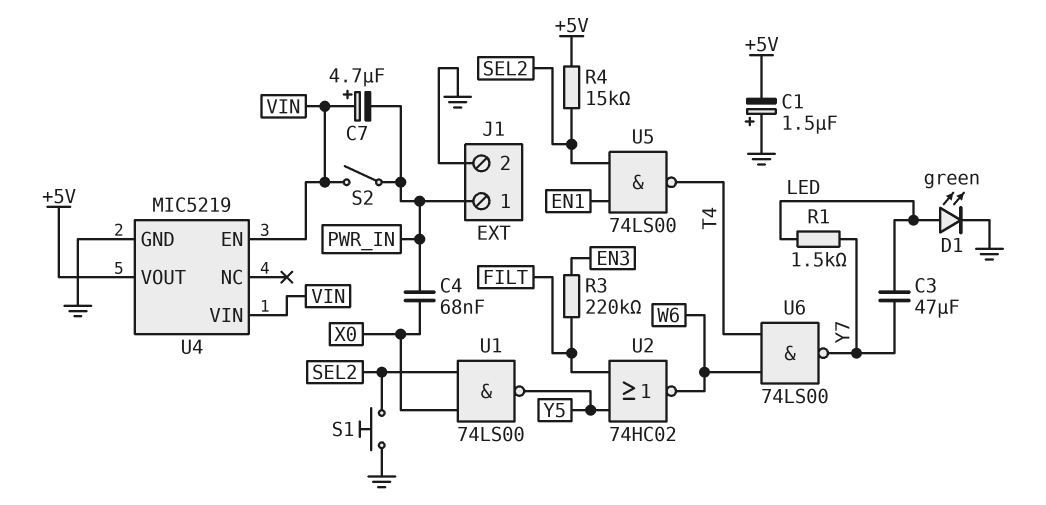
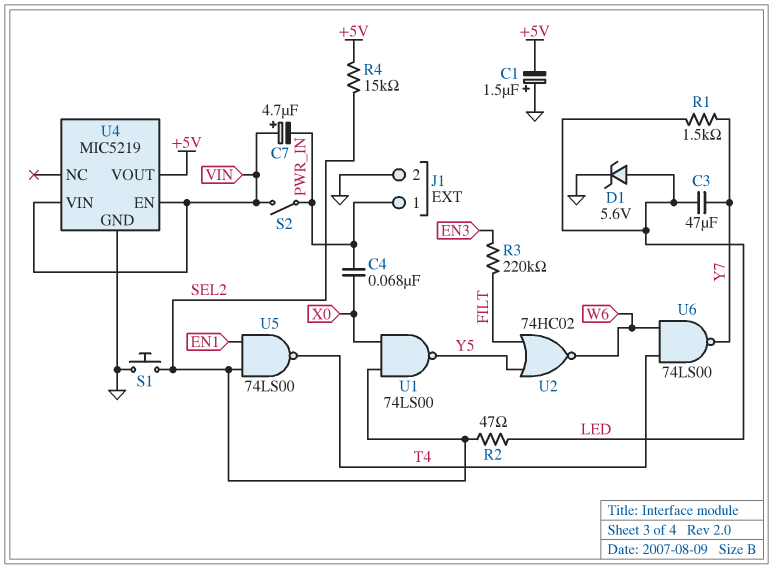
D1: LED green (A LED, K GND) -> zener 5.6V (A LED, K GND)
R2: none -> 47 (LED, SEL2)

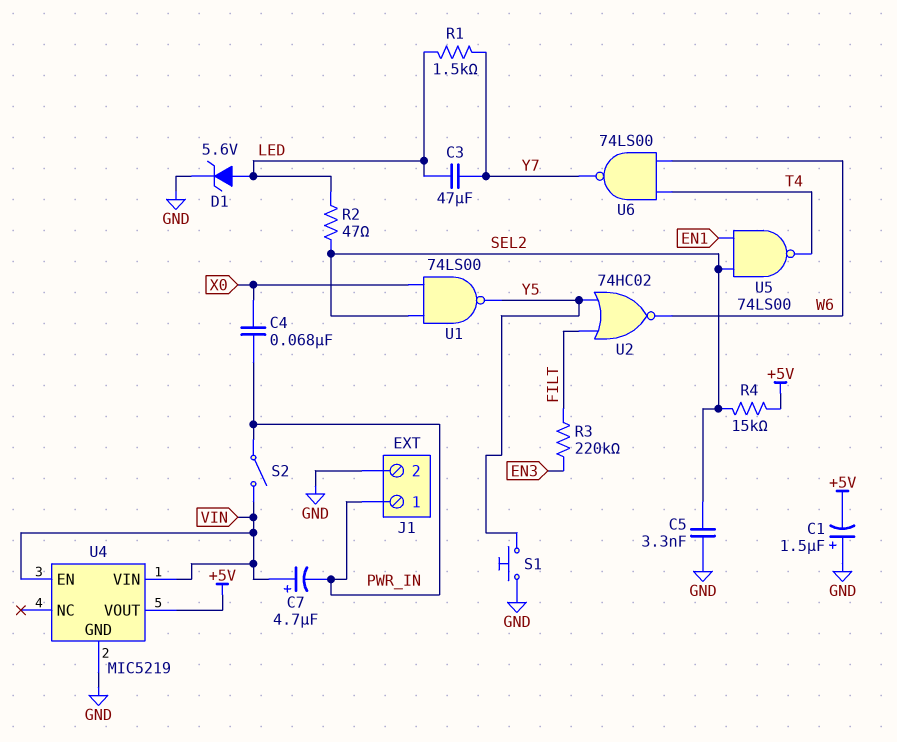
C5: none -> 3.3nF (GND, SEL2)
S1: button (GND, SEL2) -> button (GND, Y5)

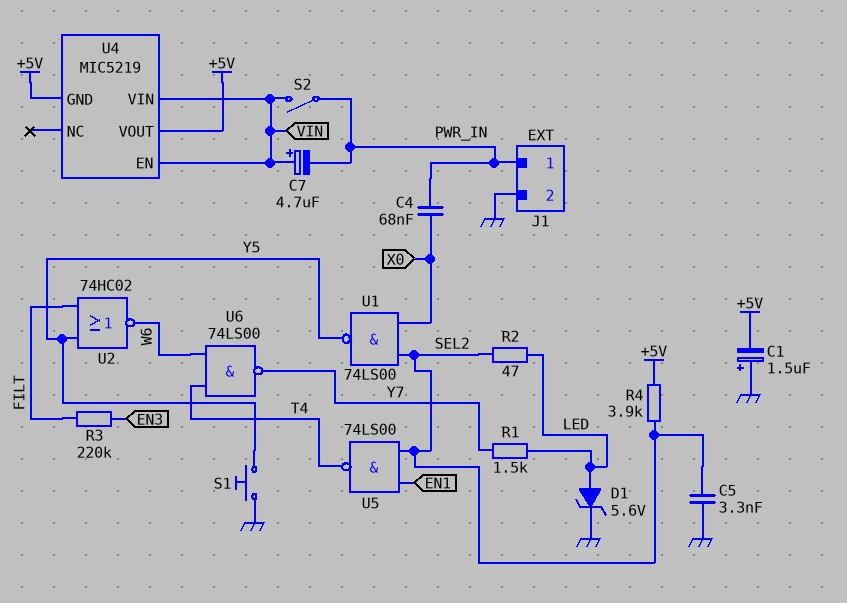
C3: 47uF (LED, Y7) -> none
R4: 15k (+5V, SEL2) -> 3.9k (+5V, SEL2)
U4 pin GND: GND -> +5V

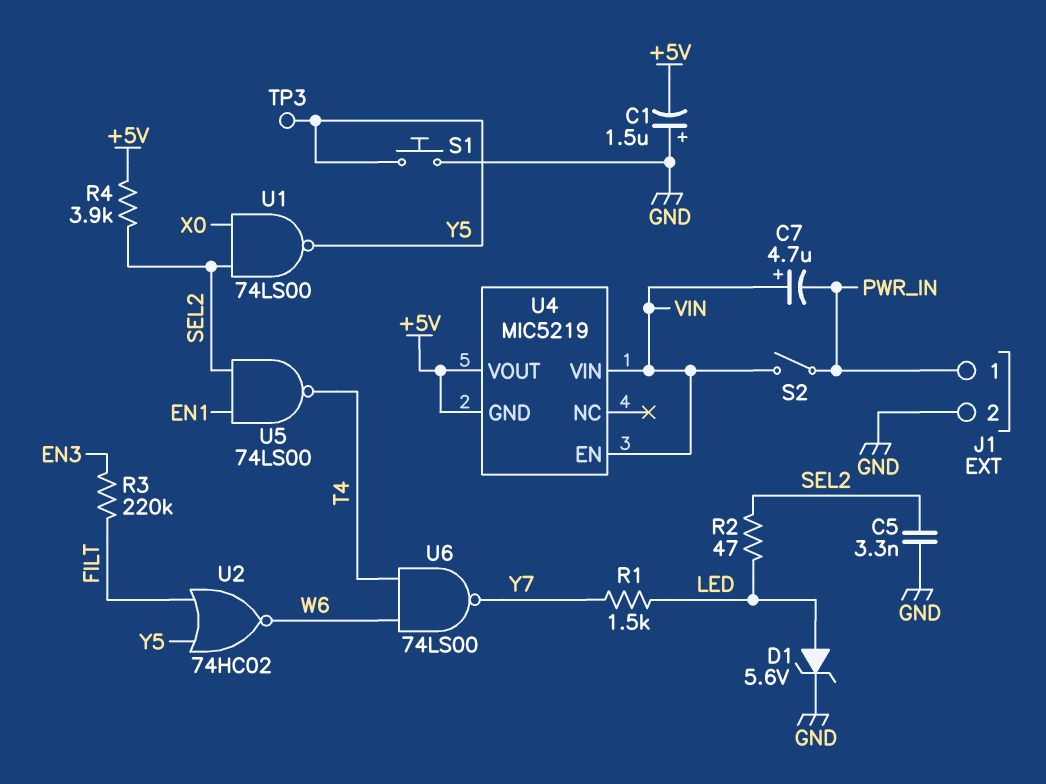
C4: 68nF (PWR_IN, X0) -> none
TP3: none -> test point (Y5)

